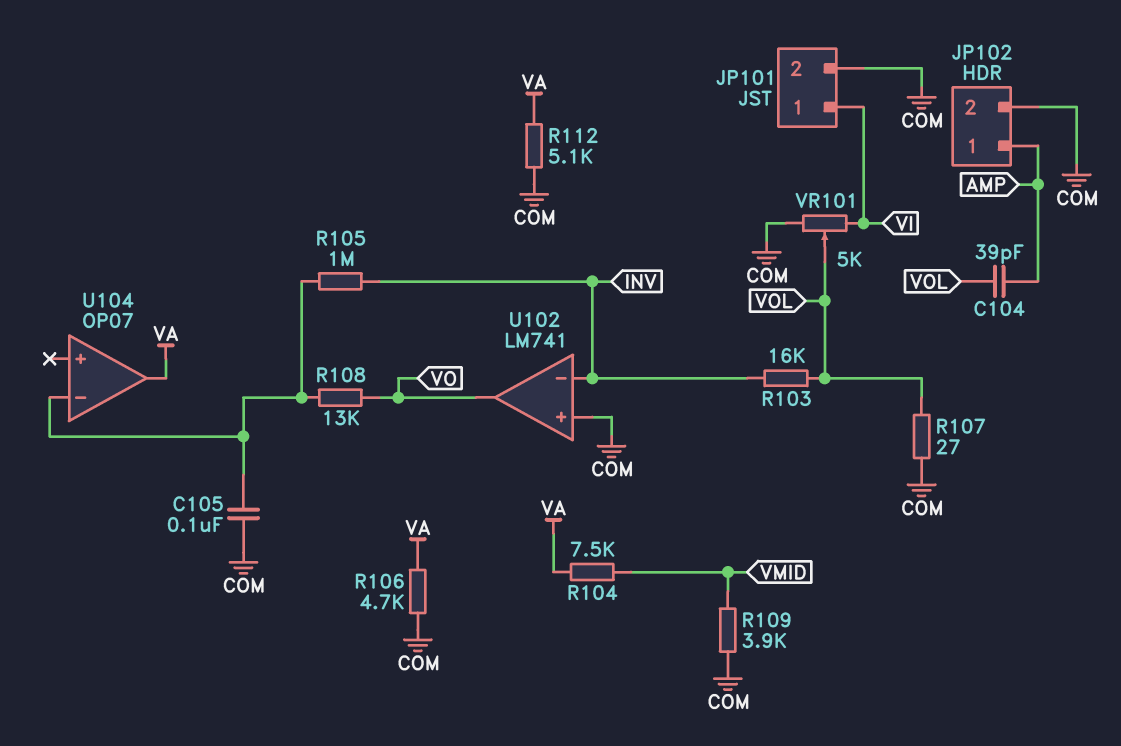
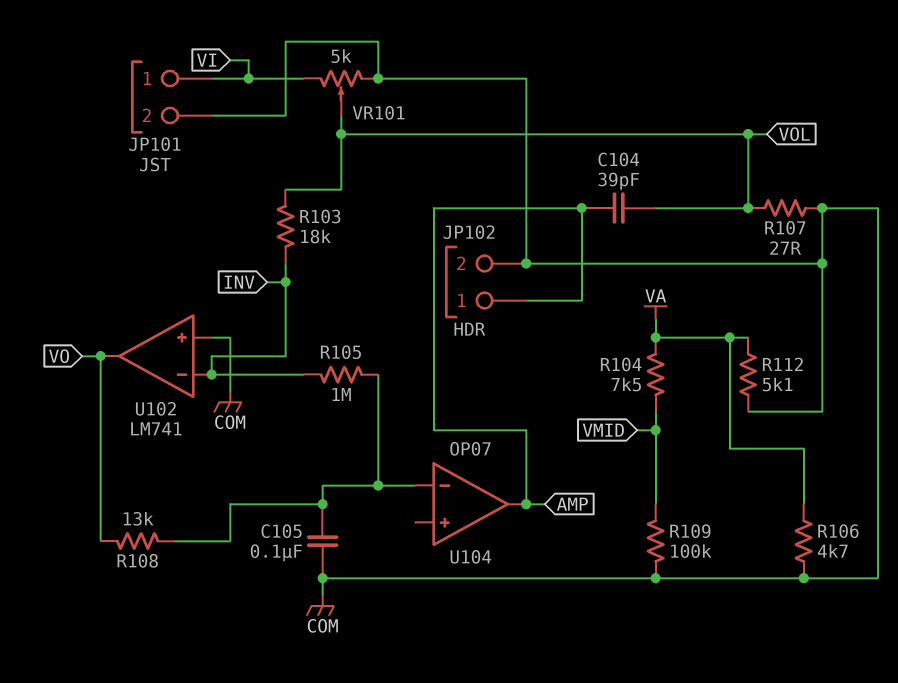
R103: 16k (INV, VOL) -> 18k (INV, VOL)
R109: 3.9k (COM, VMID) -> 100k (COM, VMID)
U104 pin out: VA -> AMP

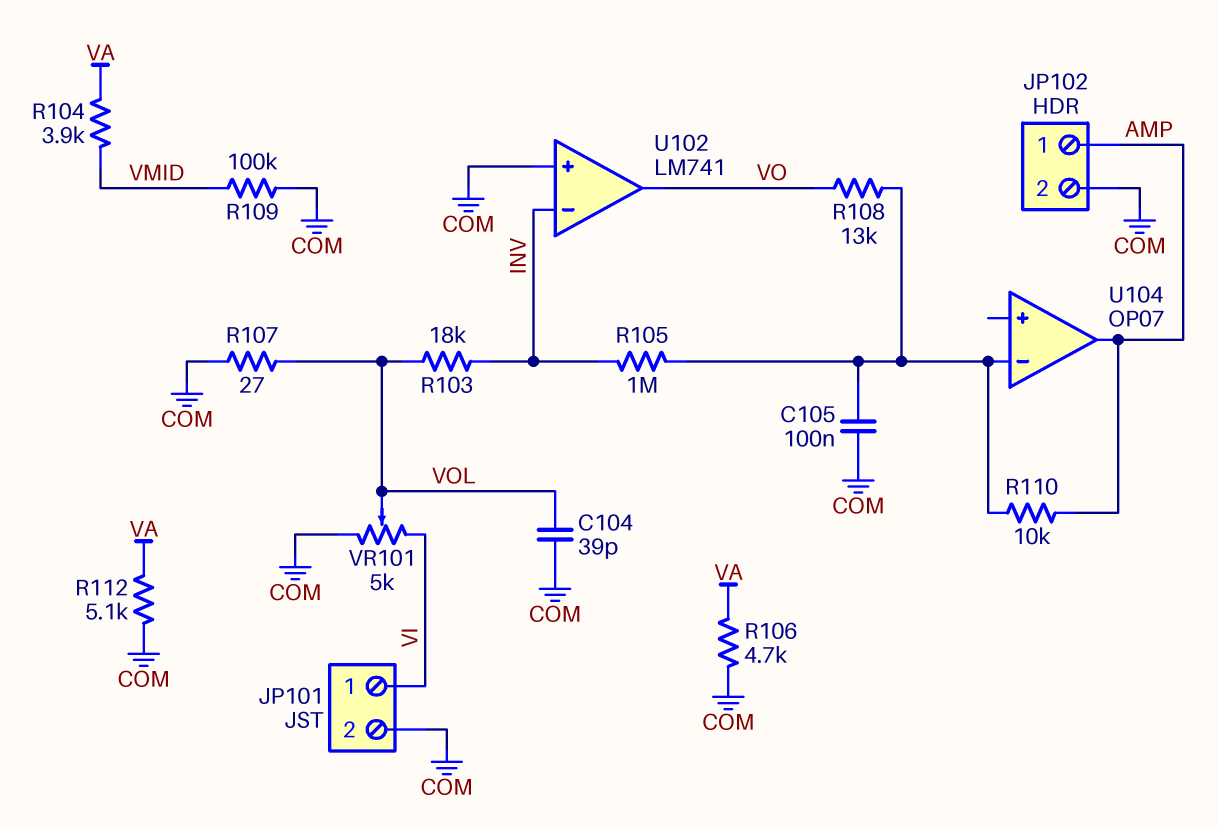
C104: 39pF (AMP, VOL) -> 39pF (COM, VOL)
R104: 7.5k (VA, VMID) -> 3.9k (VA, VMID)
R110: none -> 10k (AMP, U104/in-)

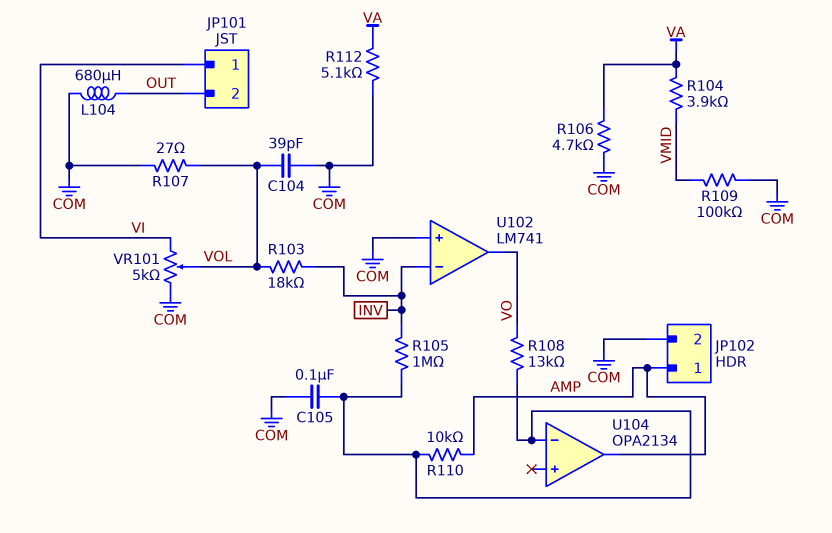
JP101 pin 2: COM -> OUT
L104: none -> 680uH (COM, OUT)
U104: OP07 -> OPA2134

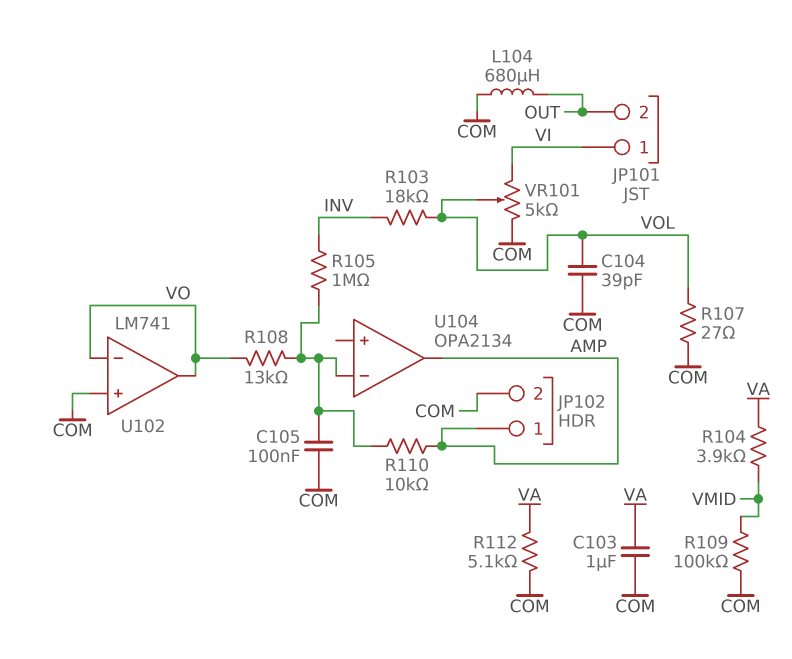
C103: none -> 1uF (COM, VA)
R106: 4.7k (COM, VA) -> none
U102 pin in-: INV -> VO

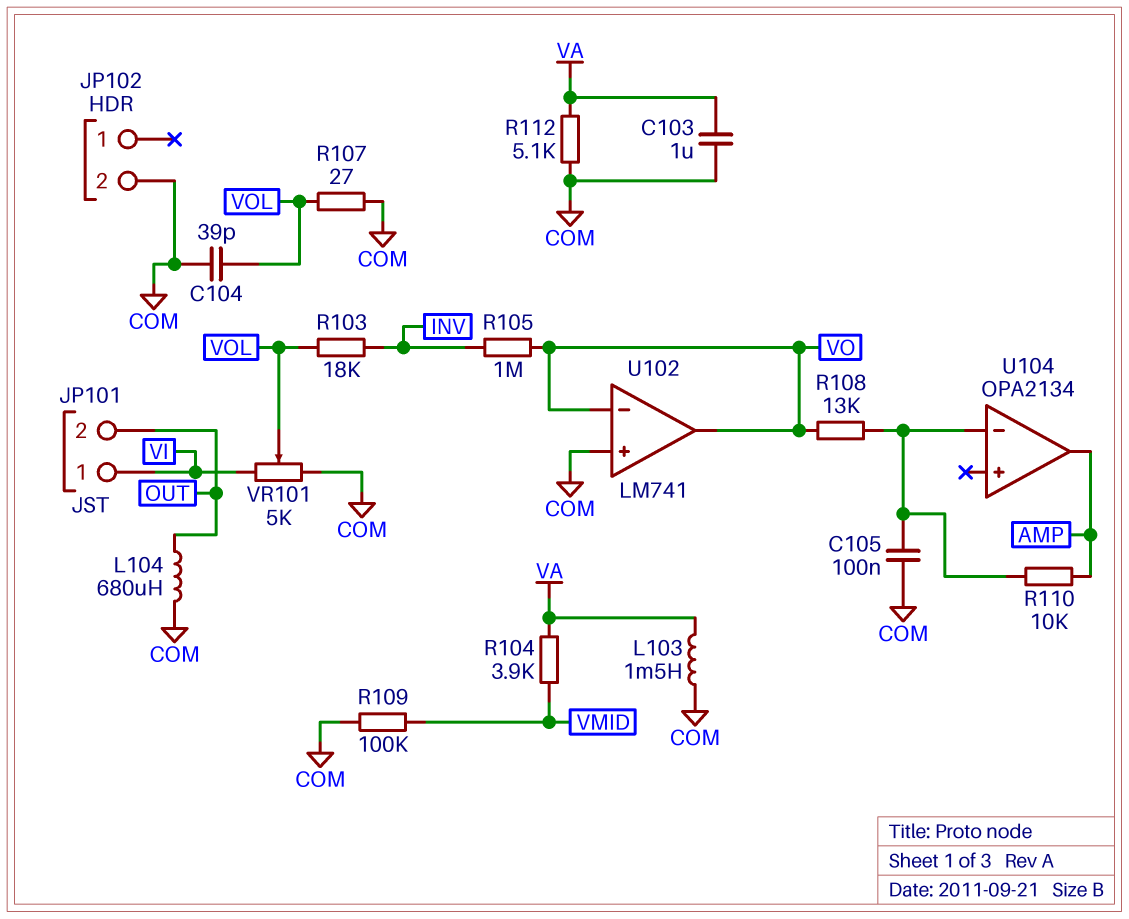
JP102 pin 1: AMP -> none
L103: none -> 1.5mH (COM, VA)
R105: 1M (INV, U104/in-) -> 1M (INV, VO)

